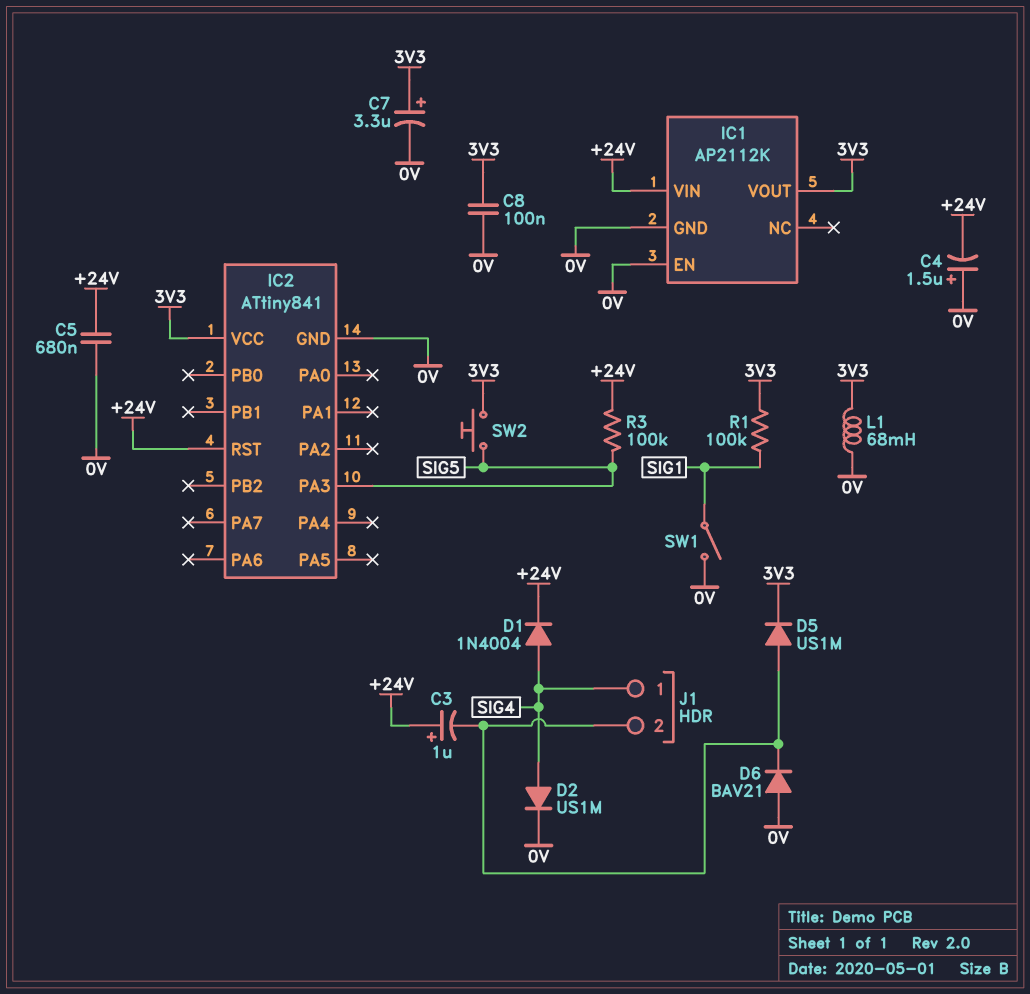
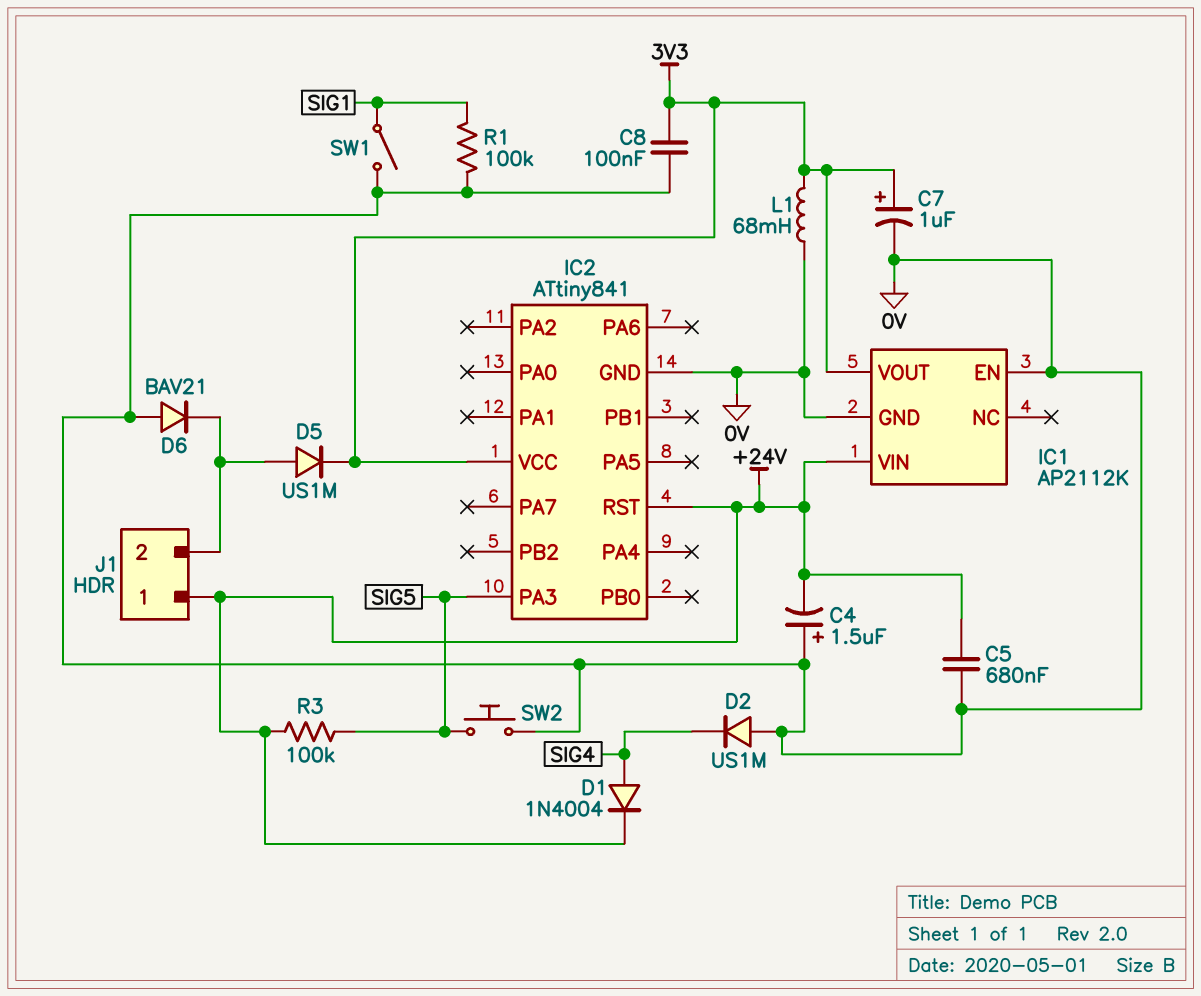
C3: 1uF (plus +24V, minus J1/2) -> none
C7: 3.3uF (plus 3V3, minus 0V) -> 1uF (plus 3V3, minus 0V)
D2: diode US1M (A SIG4, K 0V) -> diode US1M (A 0V, K SIG4)
J1 pin 1: SIG4 -> +24V
R1: 100k (3V3, SIG1) -> 100k (0V, SIG1)
SW2: button (3V3, SIG5) -> button (0V, SIG5)

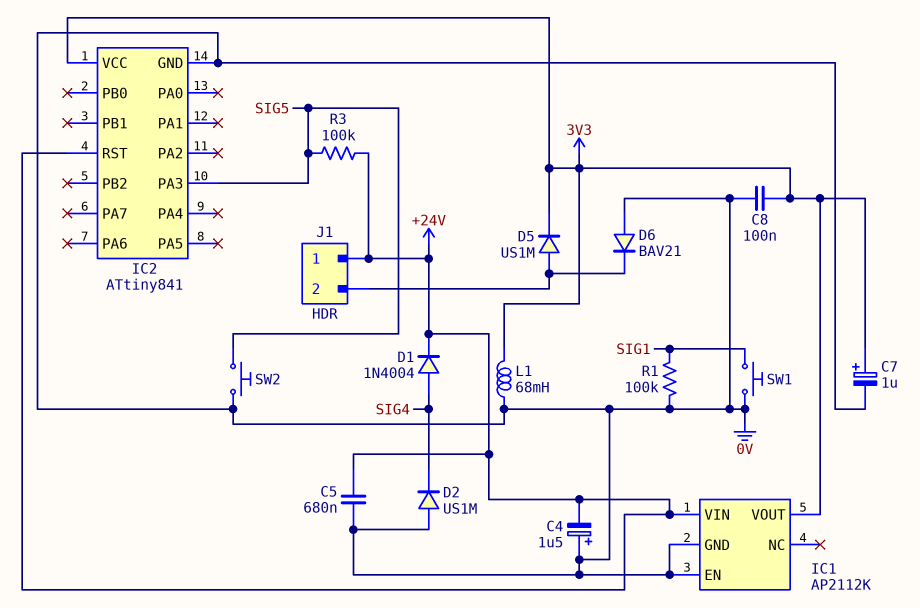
SW1: switch (0V, SIG1) -> button (0V, SIG1)

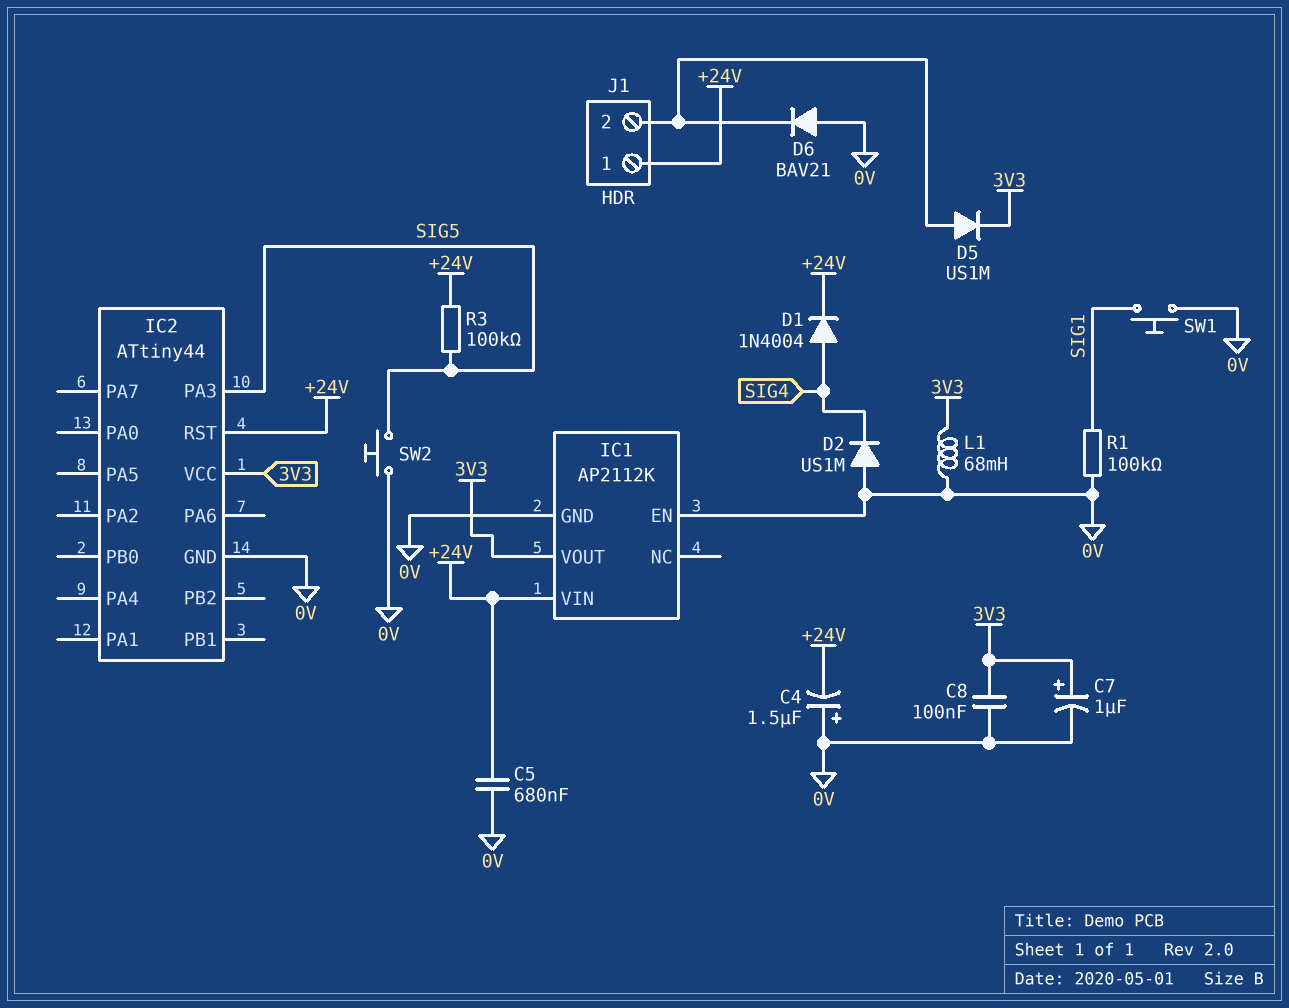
IC2: ATtiny841 -> ATtiny44

